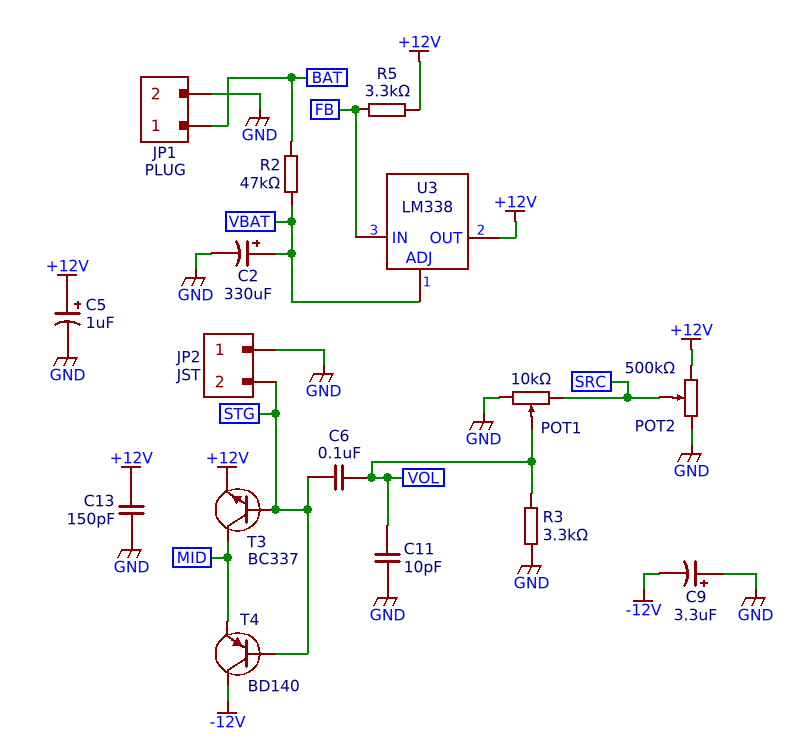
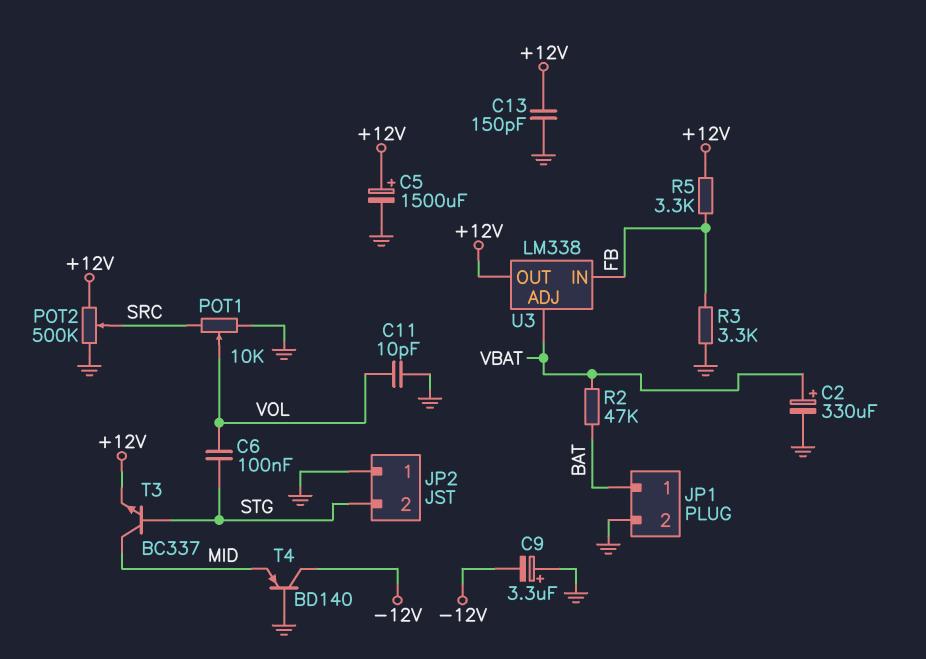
C5: 1uF (plus +12V, minus GND) -> 1500uF (plus +12V, minus GND)
R3: 3.3k (GND, VOL) -> 3.3k (FB, GND)
T4: PNP BD140 (B STG, C -12V, E MID) -> PNP BD140 (B GND, C -12V, E MID)

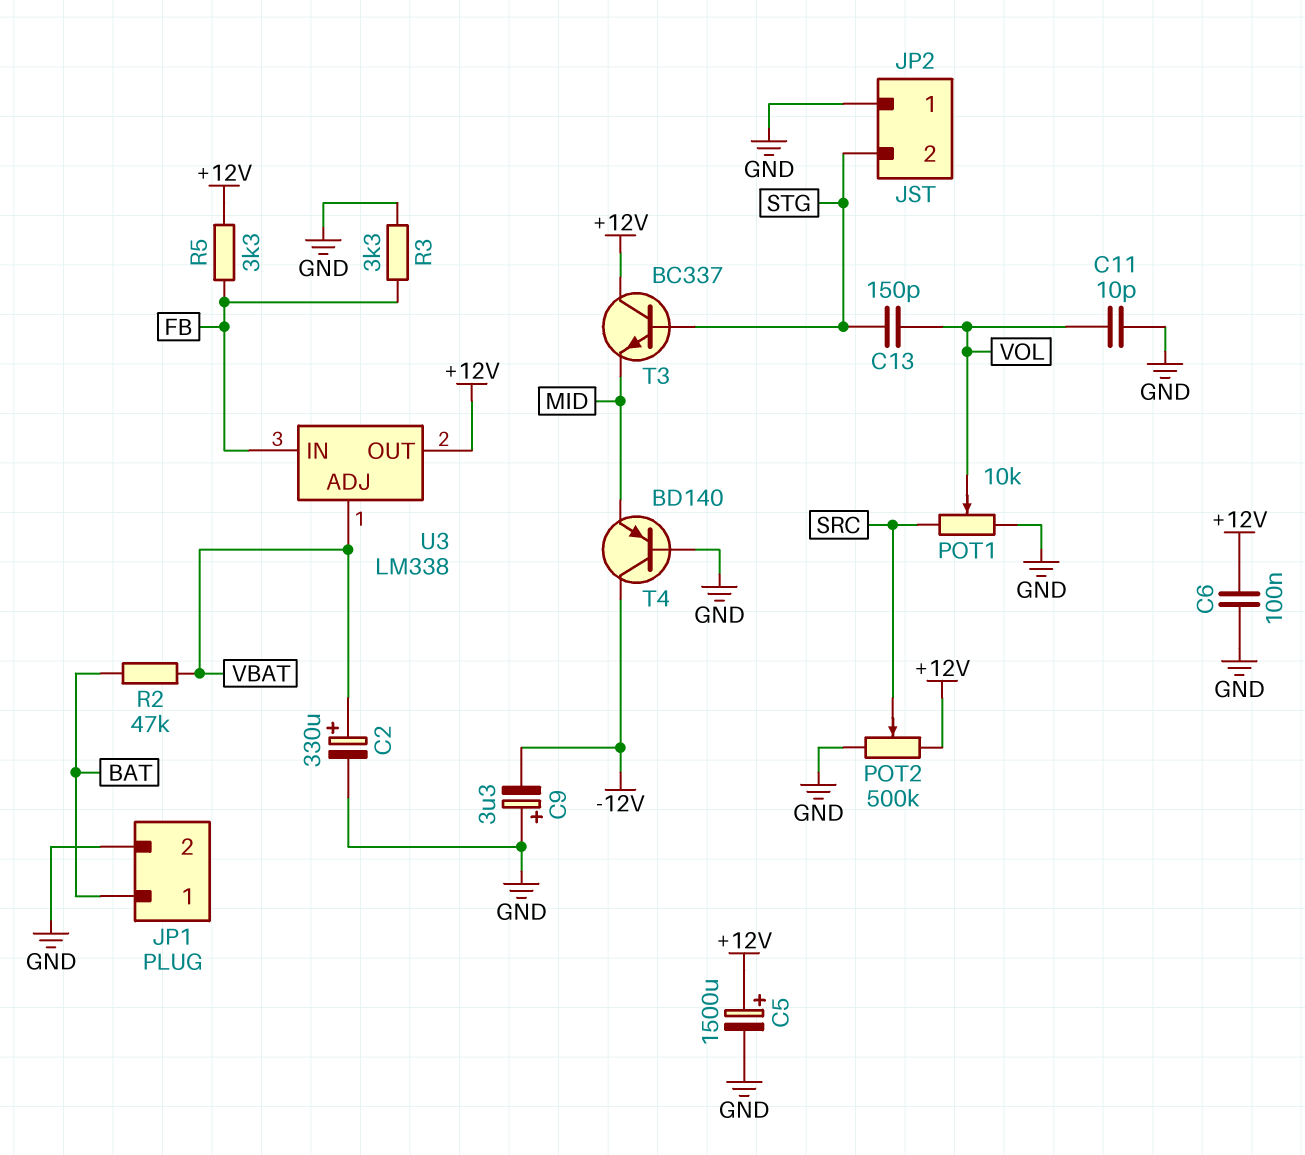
C6: 100nF (STG, VOL) -> 100nF (+12V, GND)
C13: 150pF (+12V, GND) -> 150pF (STG, VOL)
T3: NPN BC337 (B STG, C MID, E +12V) -> NPN BC337 (B STG, C +12V, E MID)

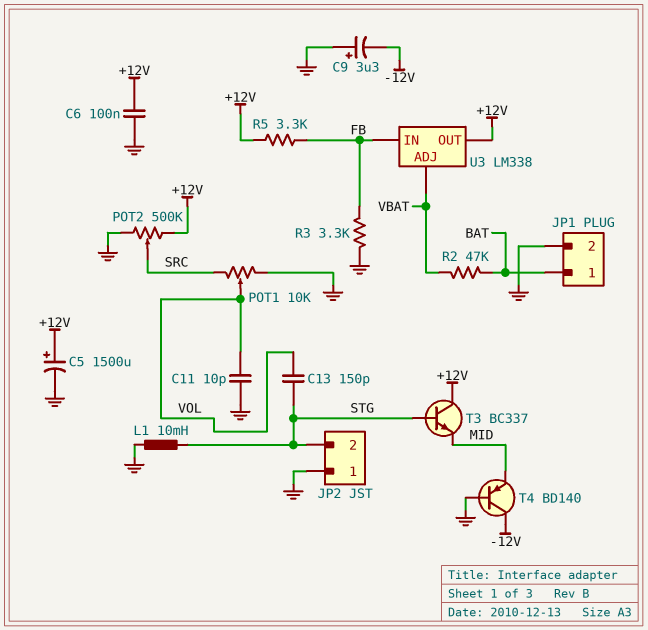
C2: 330uF (plus VBAT, minus GND) -> none
L1: none -> 10mH (GND, STG)

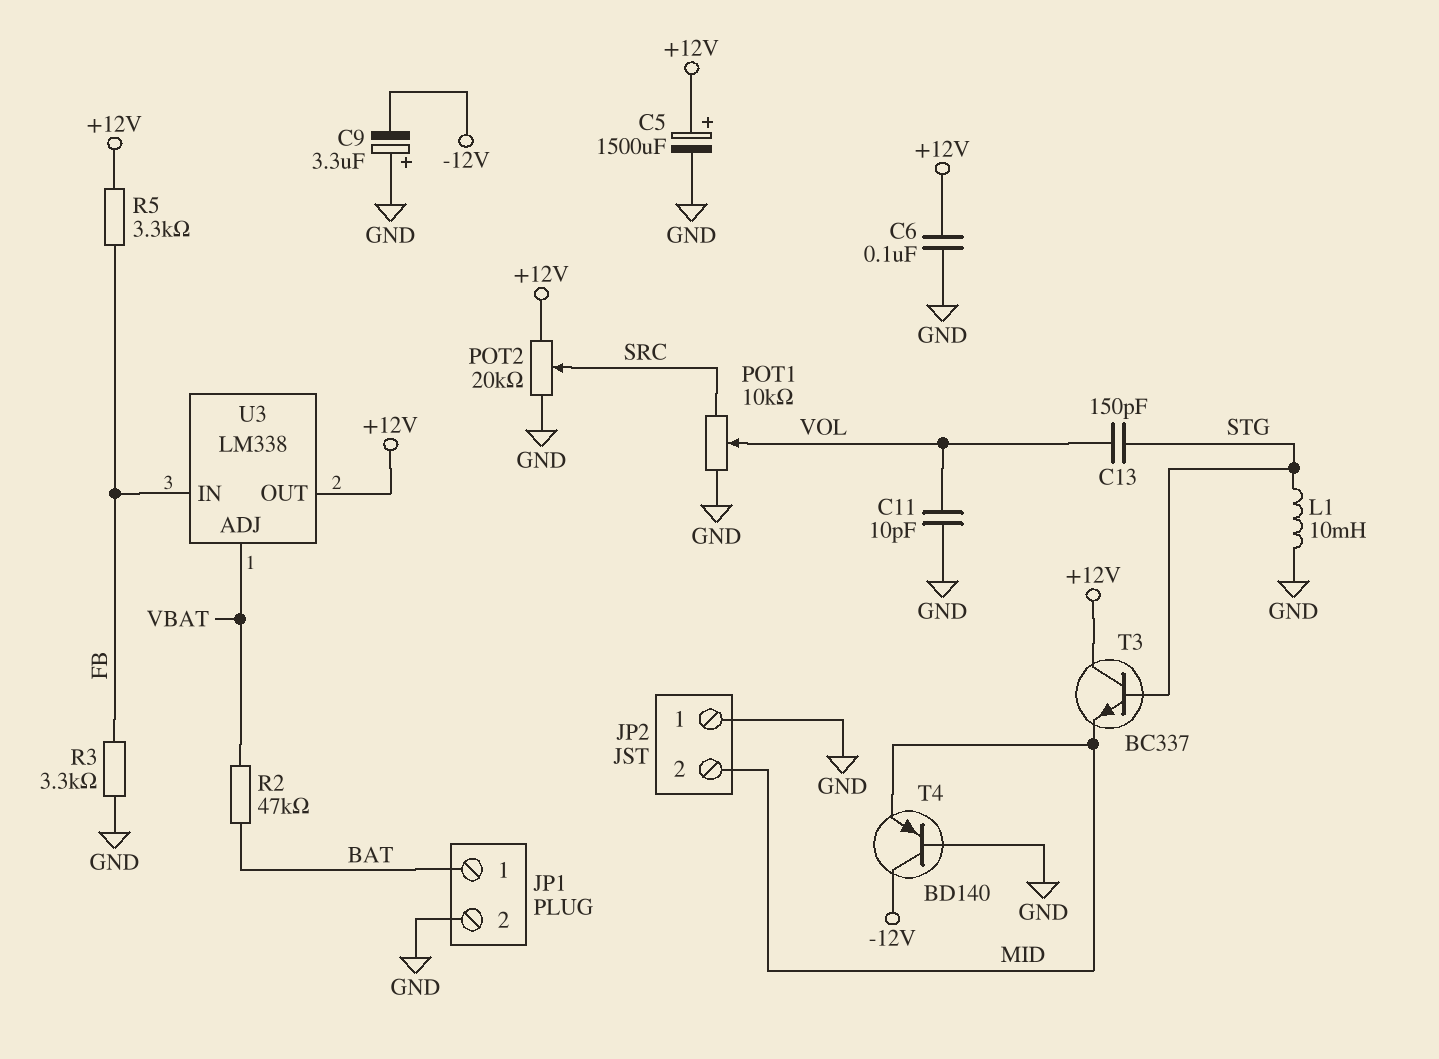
JP2 pin 2: STG -> MID
POT2: 500k (+12V, GND, wiper SRC) -> 20k (+12V, GND, wiper SRC)

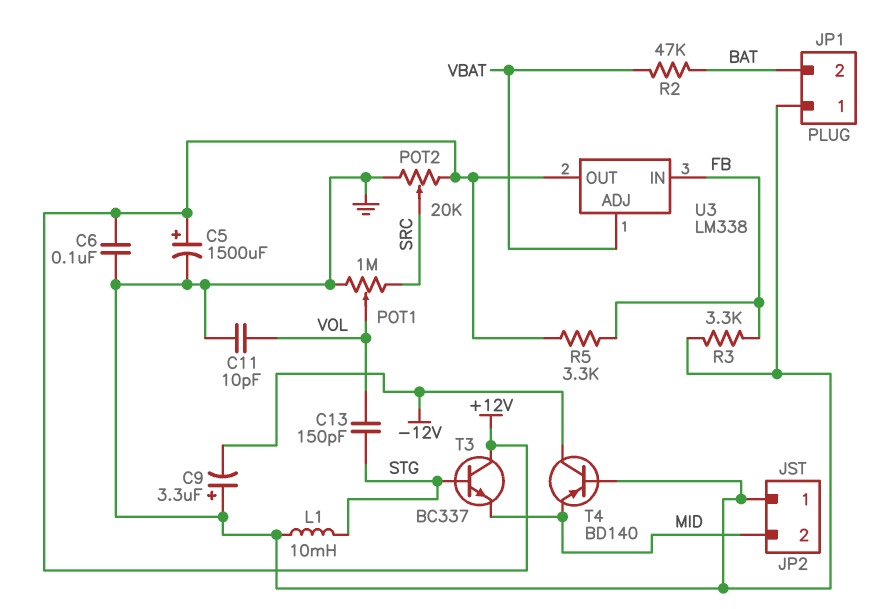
JP1 pin 1: BAT -> GND
JP1 pin 2: GND -> BAT
POT1: 10k (GND, SRC, wiper VOL) -> 1M (GND, SRC, wiper VOL)

